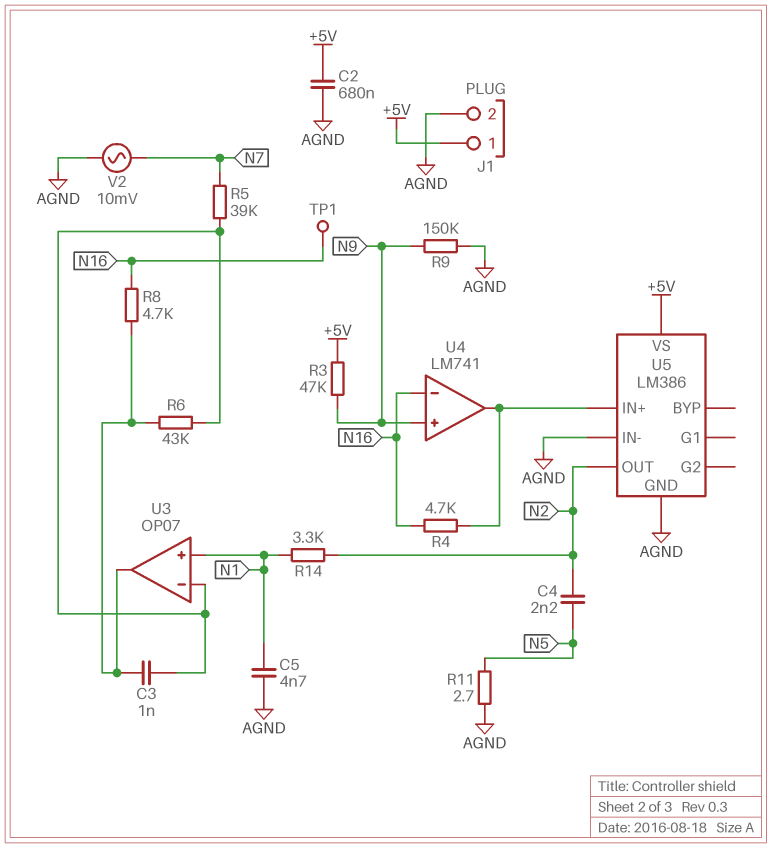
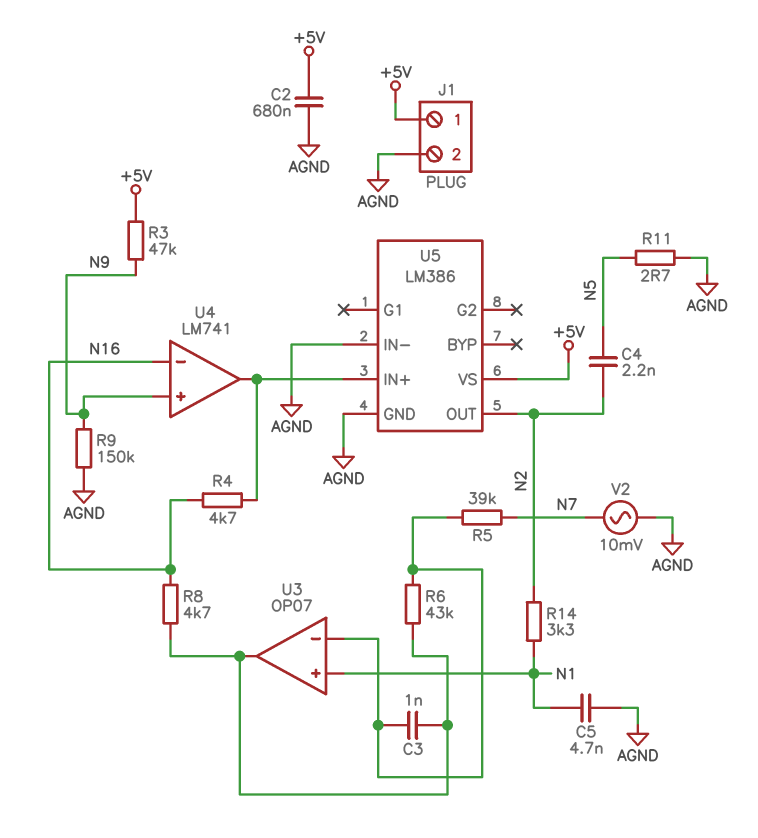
TP1: test point (N16) -> none

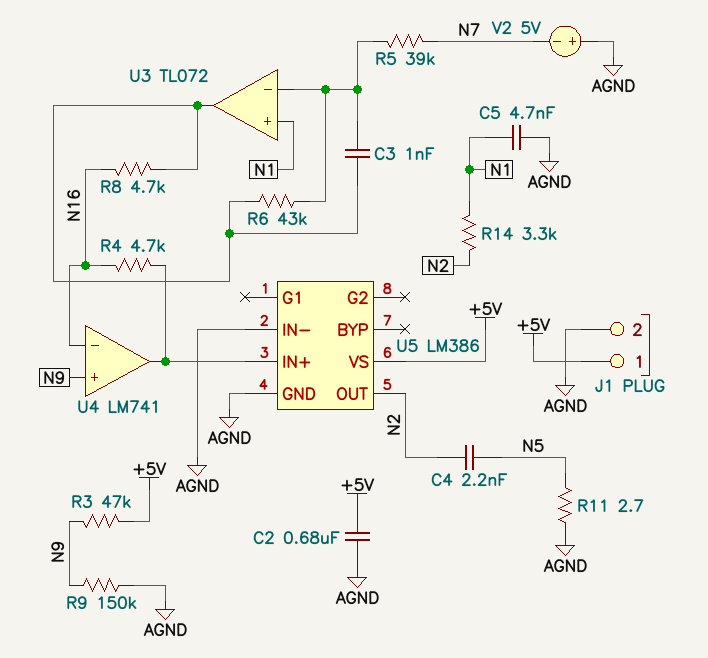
U3: OP07 -> TL072
V2: AC 10mV (AGND, N7) -> 5V (plus AGND, minus N7)

